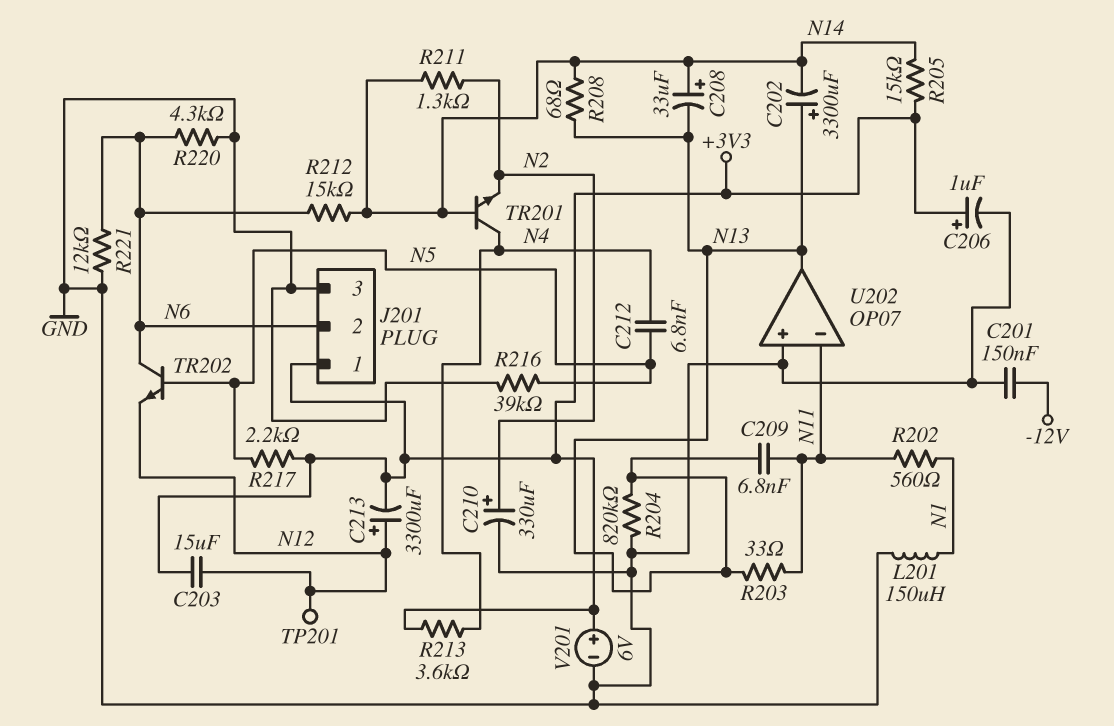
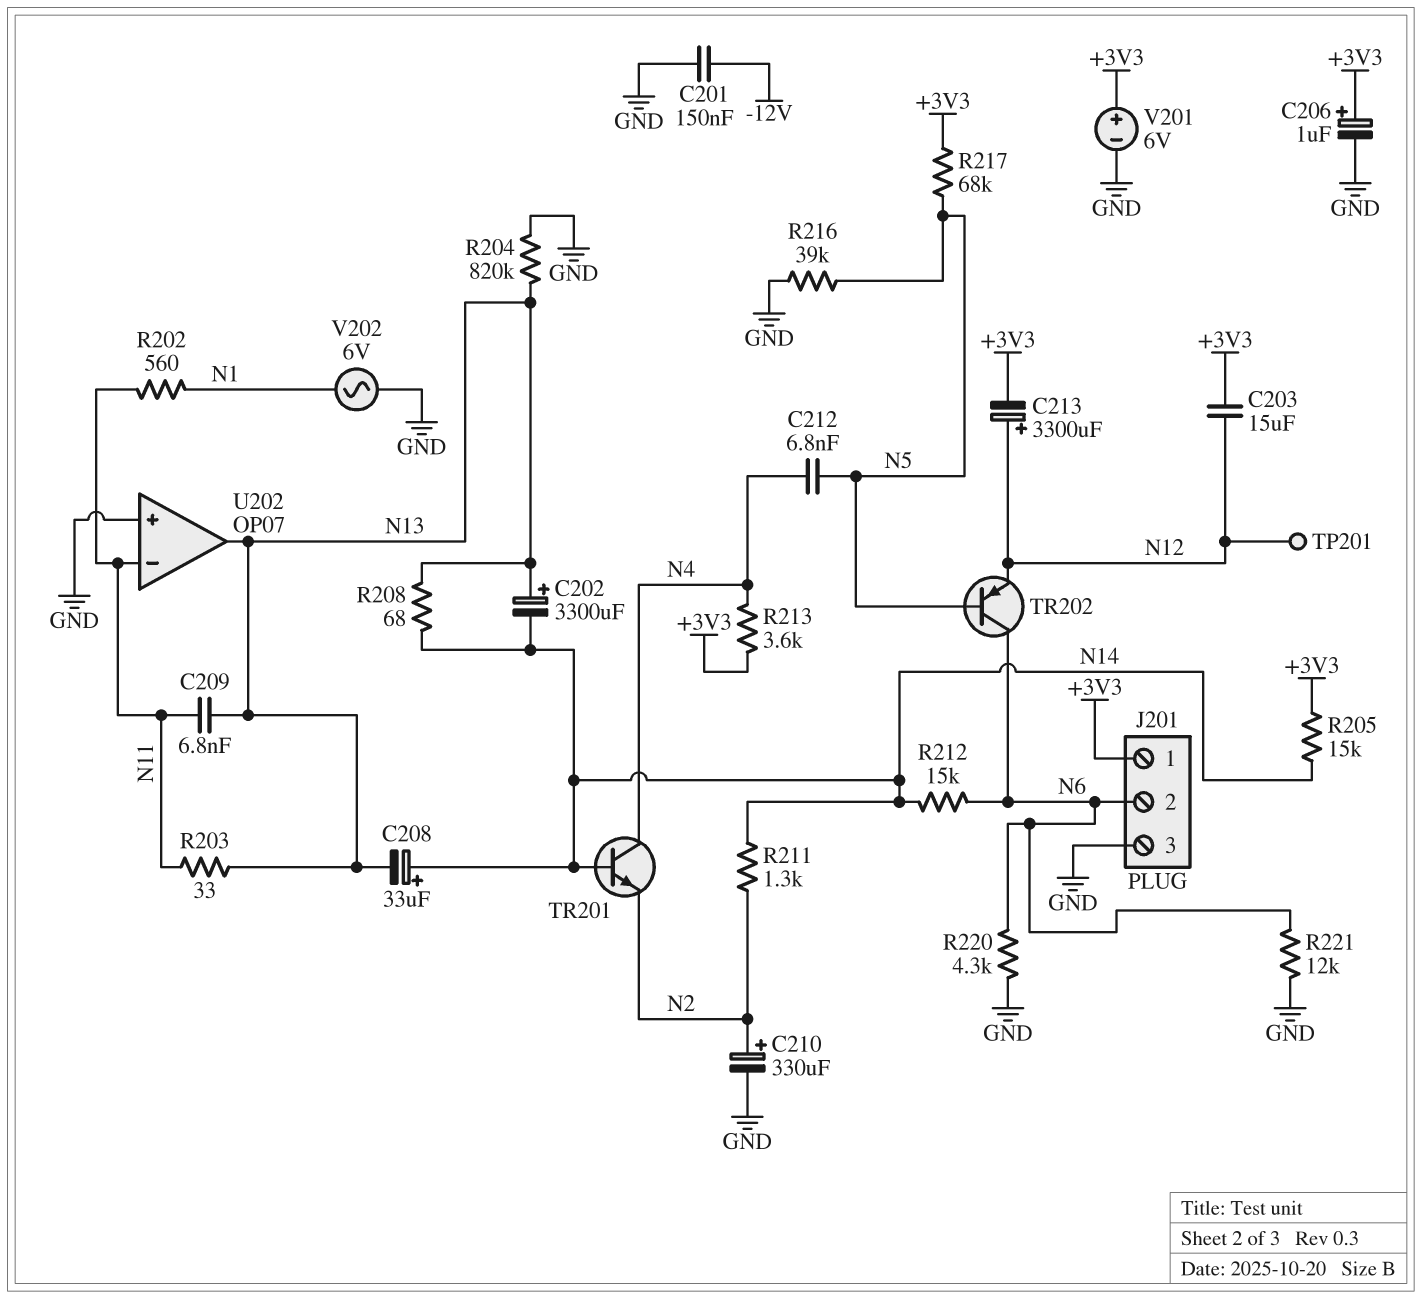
L201: 150uH (GND, N1) -> none
R217: 2.2k (+3V3, N5) -> 68k (+3V3, N5)
TR202: NPN (B N5, C N6, E N12) -> PNP (B N5, C N6, E N12)
V202: none -> AC 6V (GND, N1)

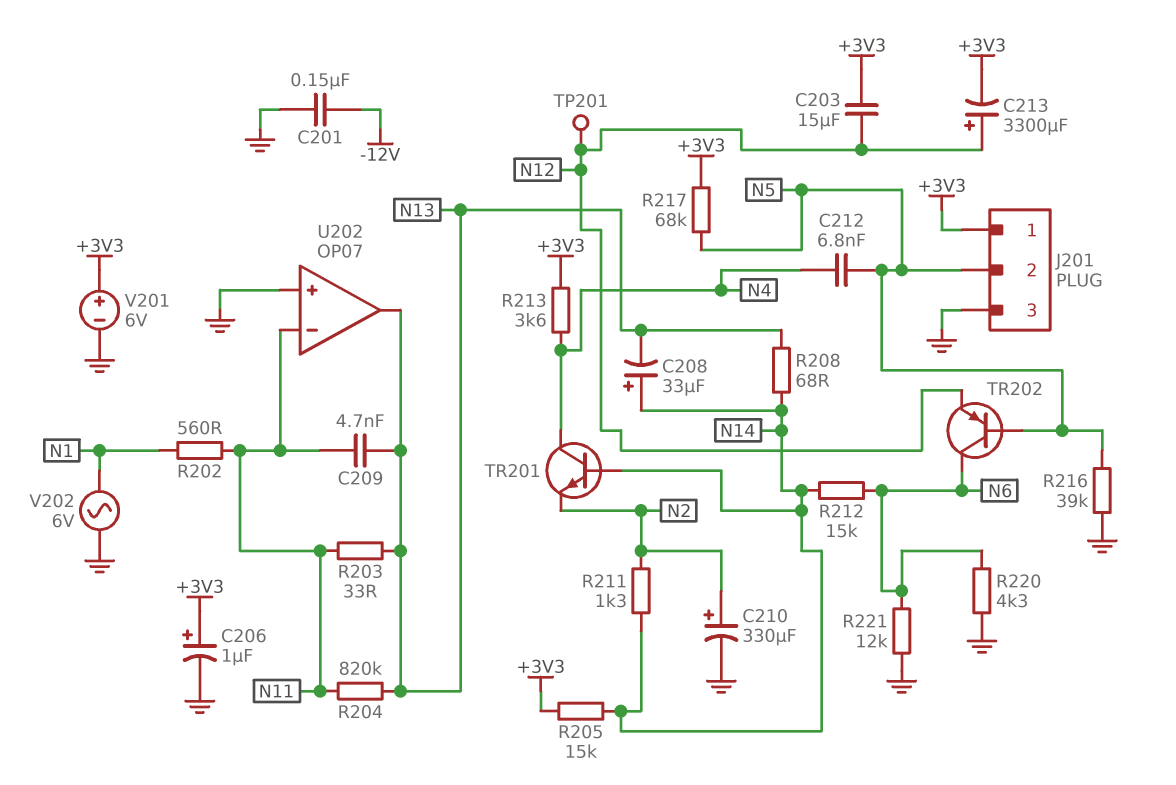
C202: 3300uF (plus N13, minus N14) -> none
C209: 6.8nF (N11, N13) -> 4.7nF (N11, N13)
J201 pin 2: N6 -> N5
R204: 820k (GND, N13) -> 820k (N11, N13)

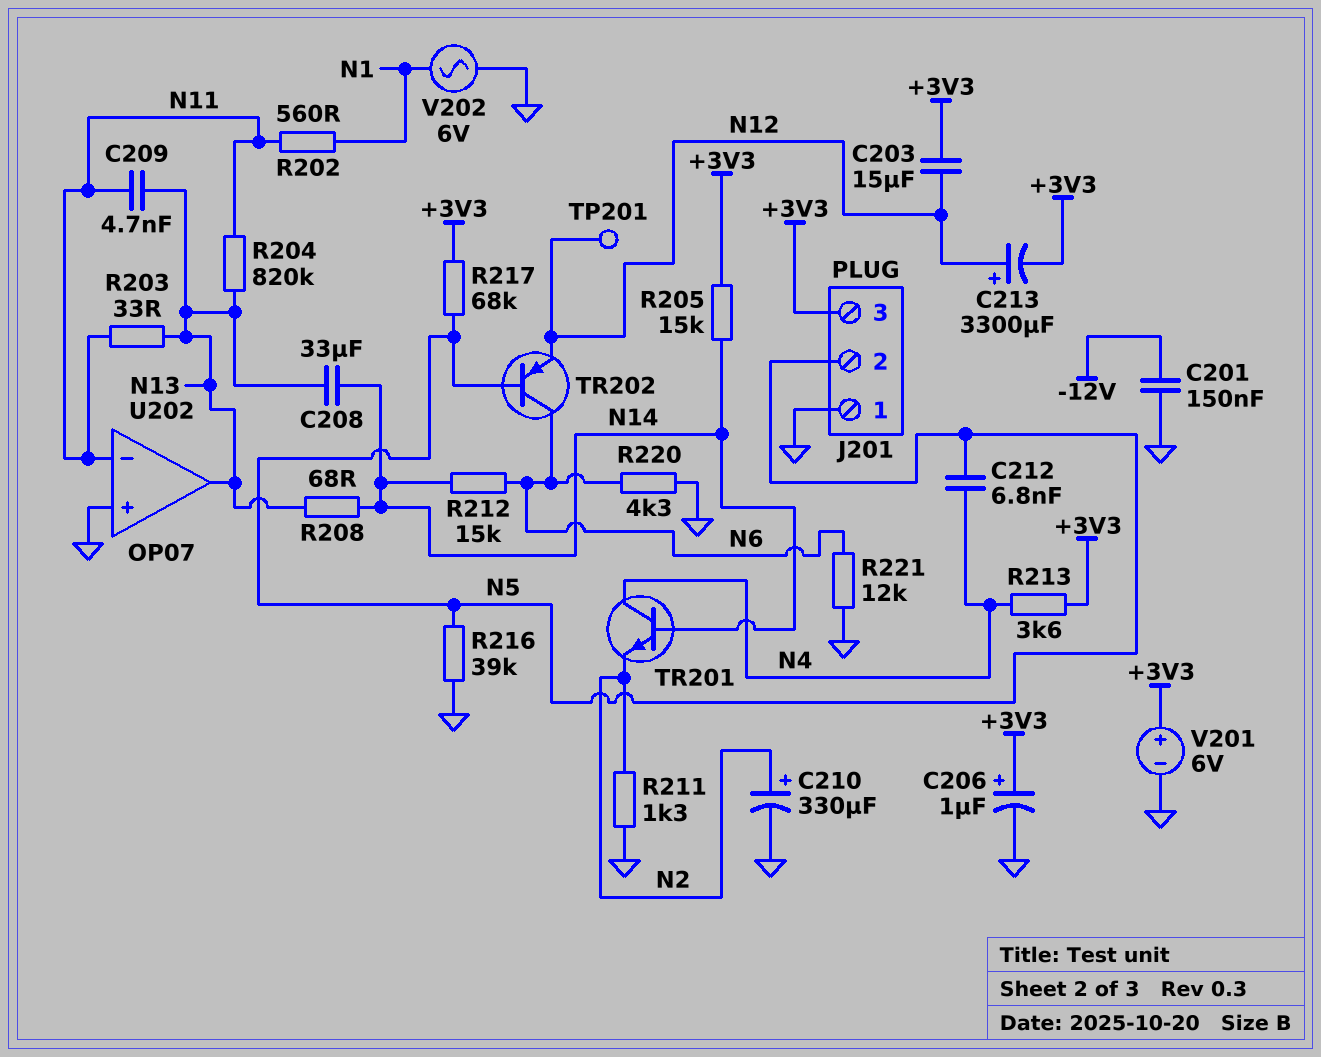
C208: 33uF (plus N14, minus N13) -> 33uF (N13, N14)
J201 pin 1: +3V3 -> GND
J201 pin 3: GND -> +3V3
R211: 1.3k (N2, N14) -> 1.3k (GND, N2)

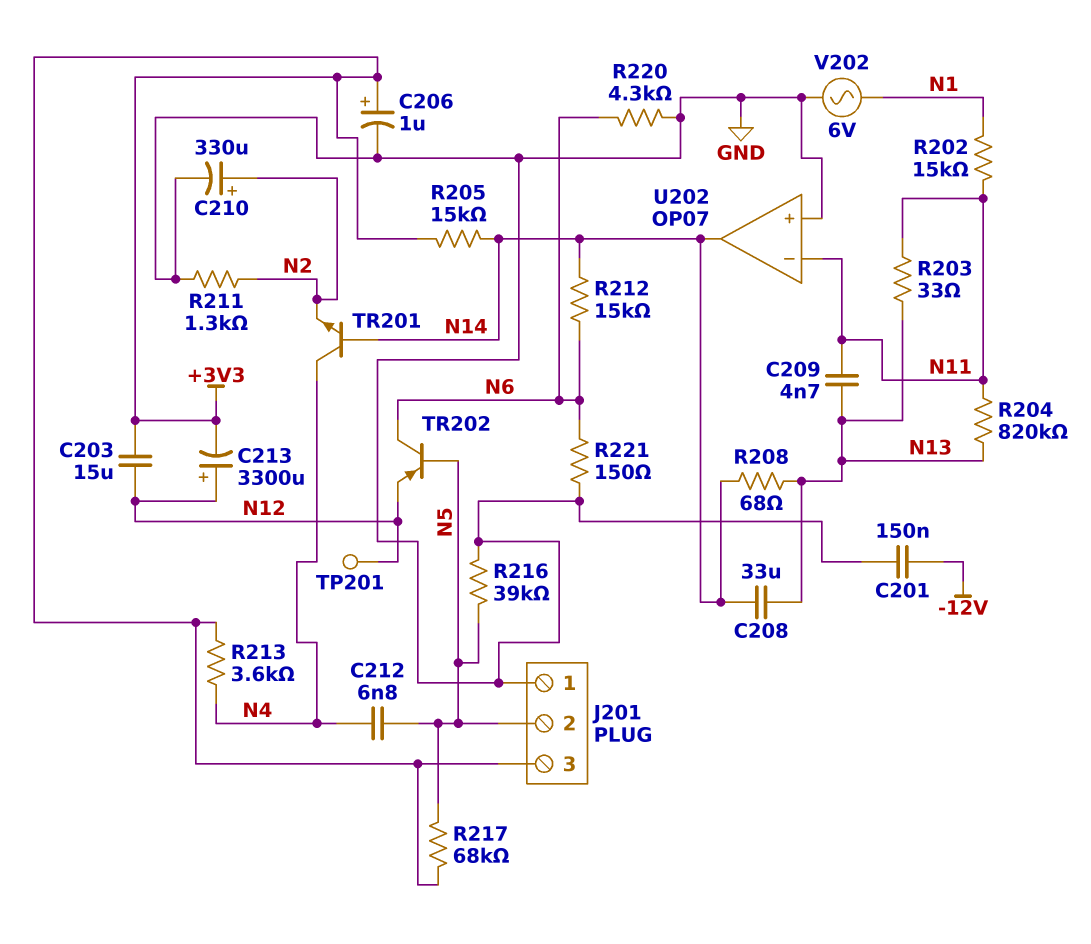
R202: 560 (N1, N11) -> 15k (N1, N11)
R221: 12k (GND, N6) -> 150 (GND, N6)
U202 pin out: N13 -> N14
V201: 6V (plus +3V3, minus GND) -> none

